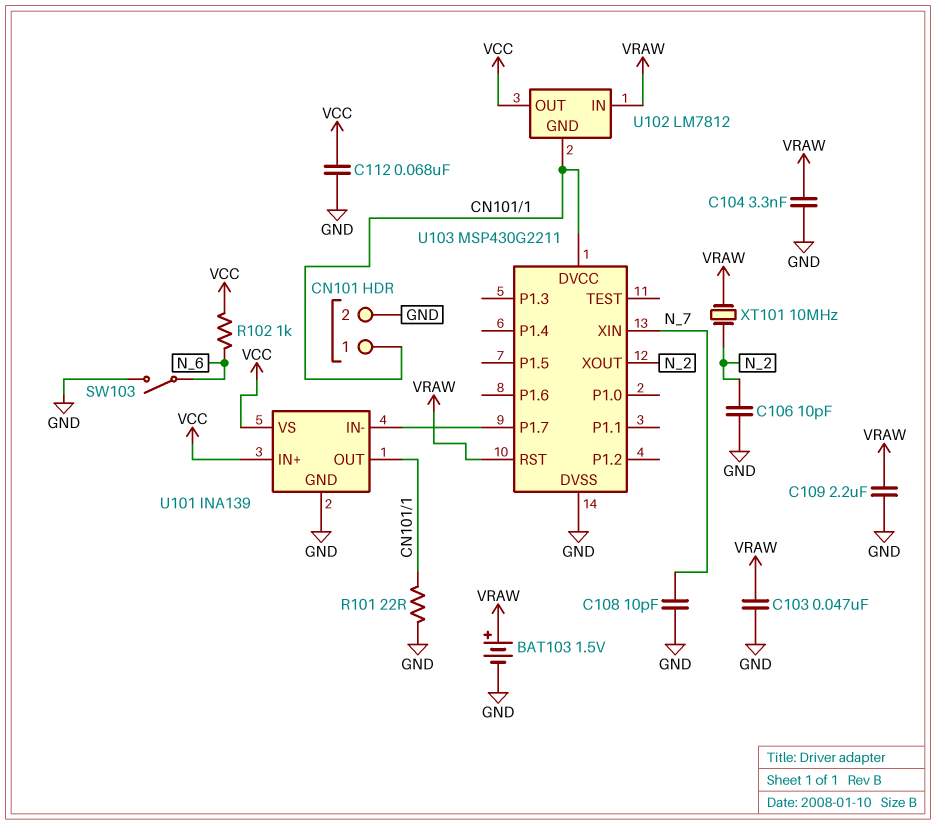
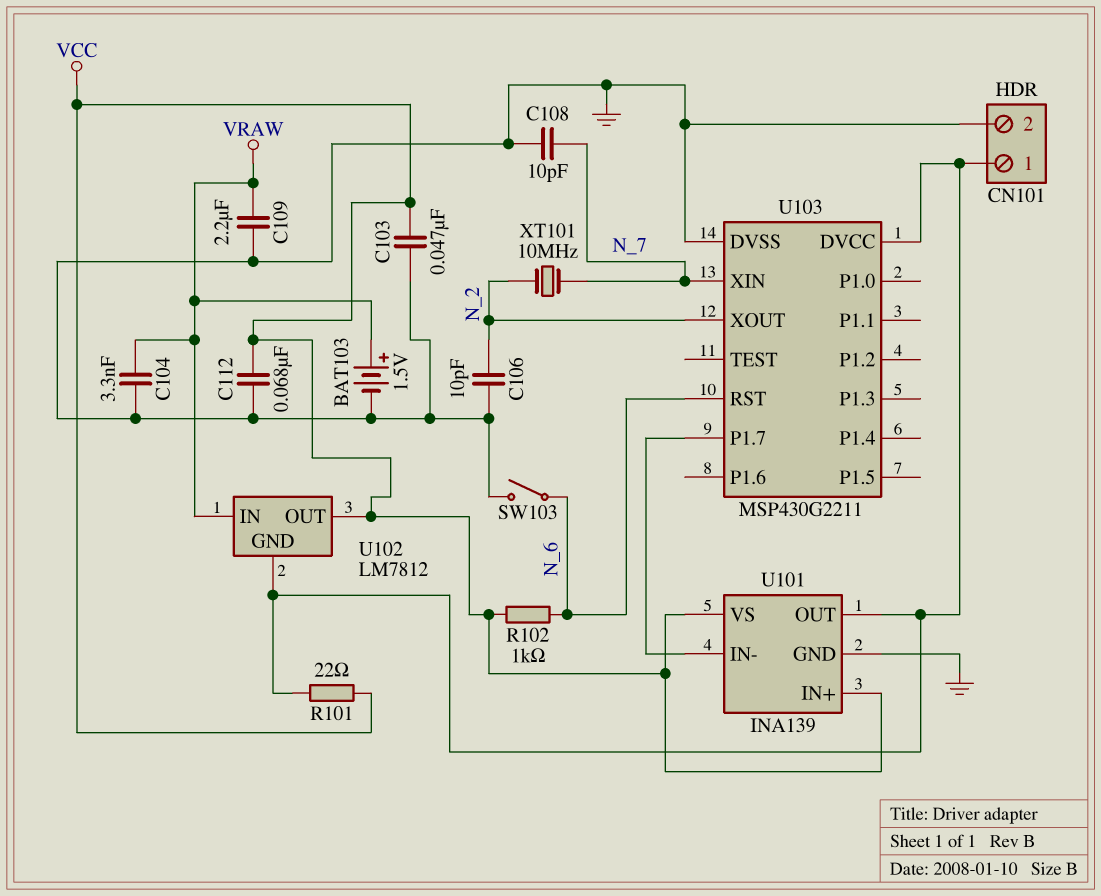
C103: 47nF (GND, VRAW) -> 47nF (GND, VCC)
R101: 22 (CN101/1, GND) -> 22 (CN101/1, VCC)
U103 pin RST: VRAW -> N_6
XT101: 10MHz (N_2, VRAW) -> 10MHz (N_2, N_7)

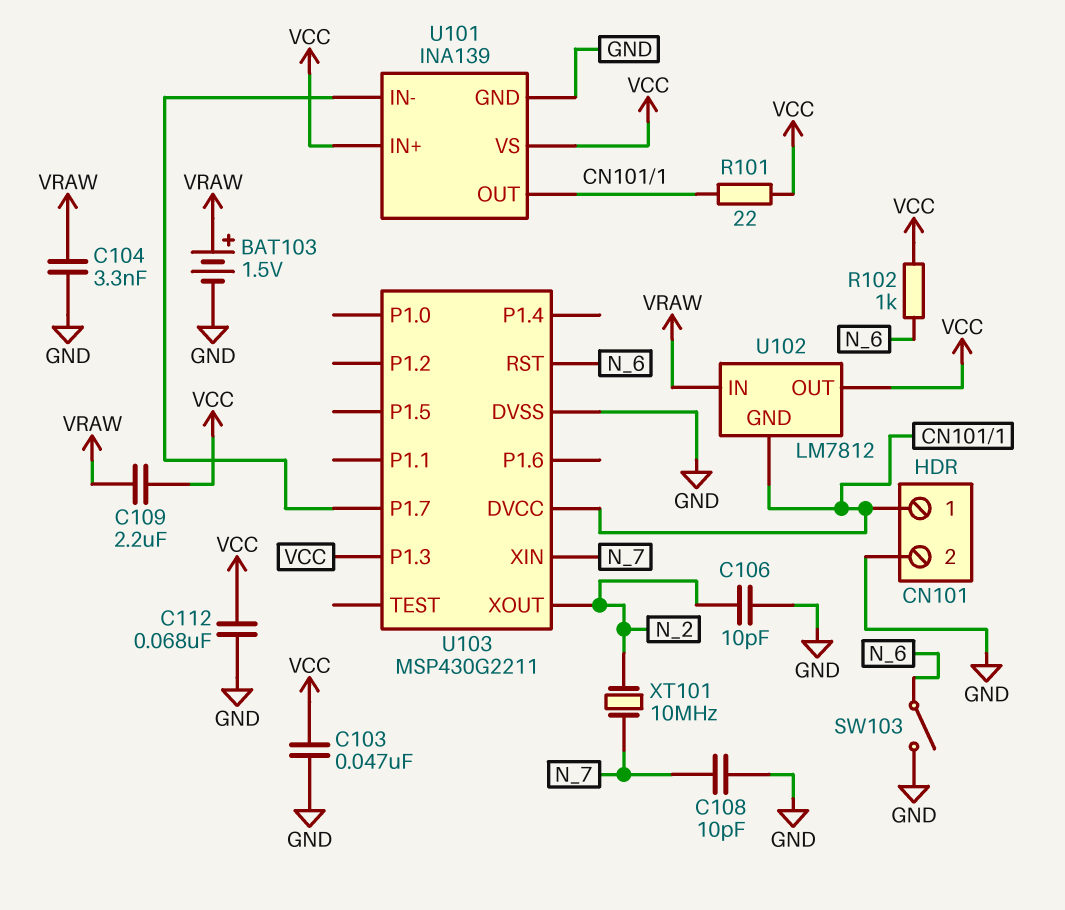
C109: 2.2uF (GND, VRAW) -> 2.2uF (VCC, VRAW)
U103 pin P1.3: none -> VCC

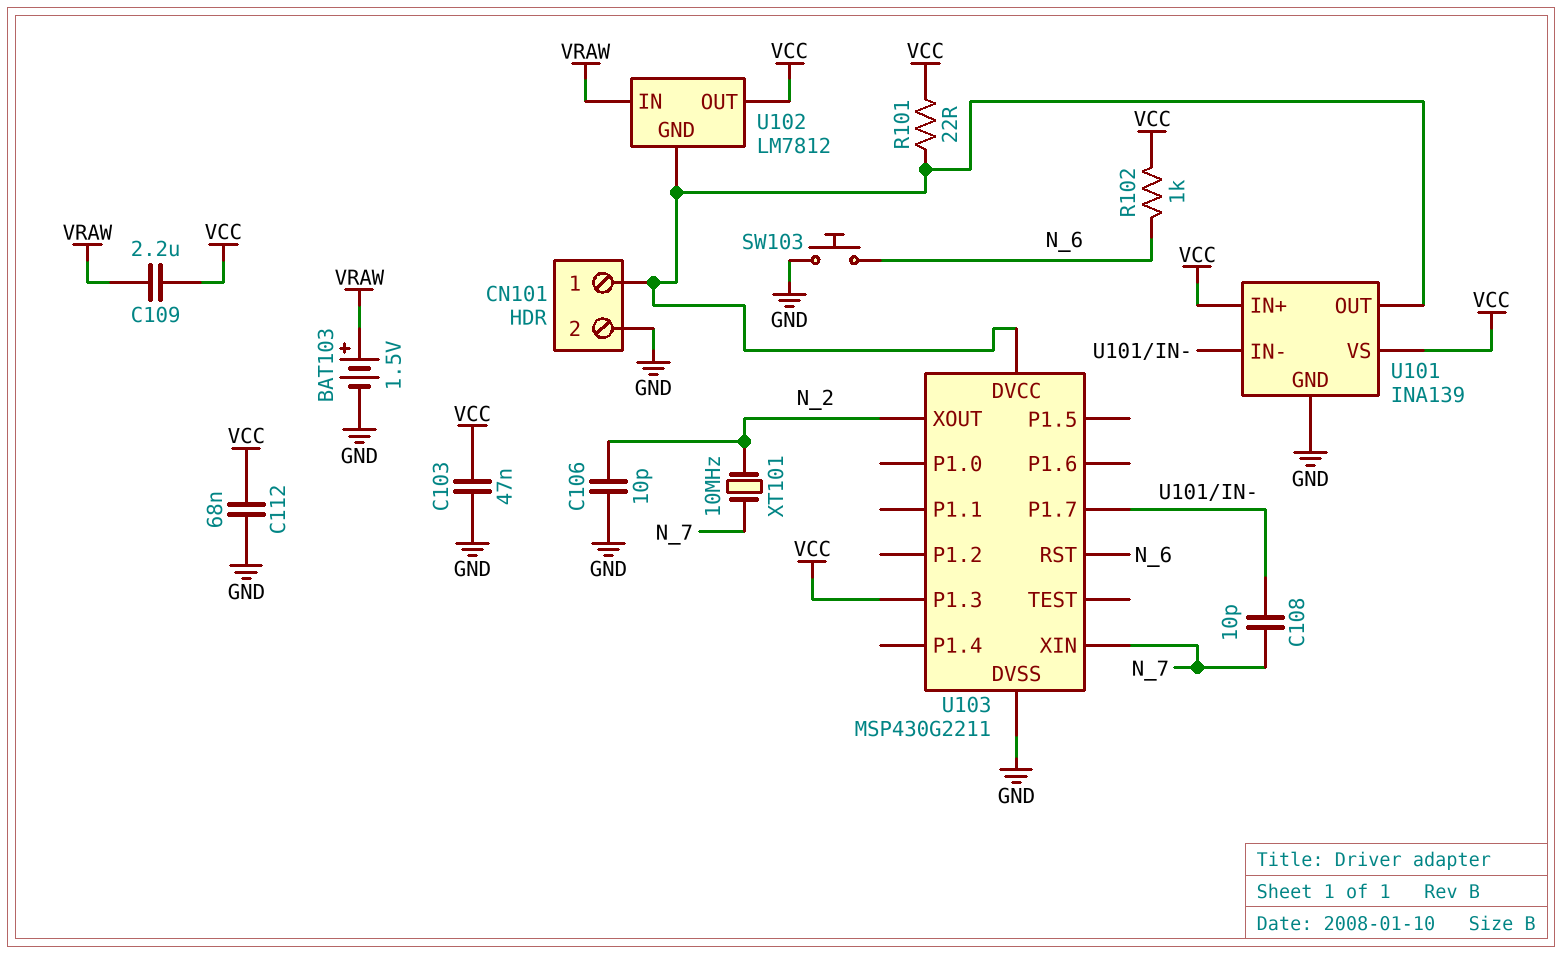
C104: 3.3nF (GND, VRAW) -> none
C108: 10pF (GND, N_7) -> 10pF (N_7, U101/IN-)
SW103: switch (GND, N_6) -> button (GND, N_6)

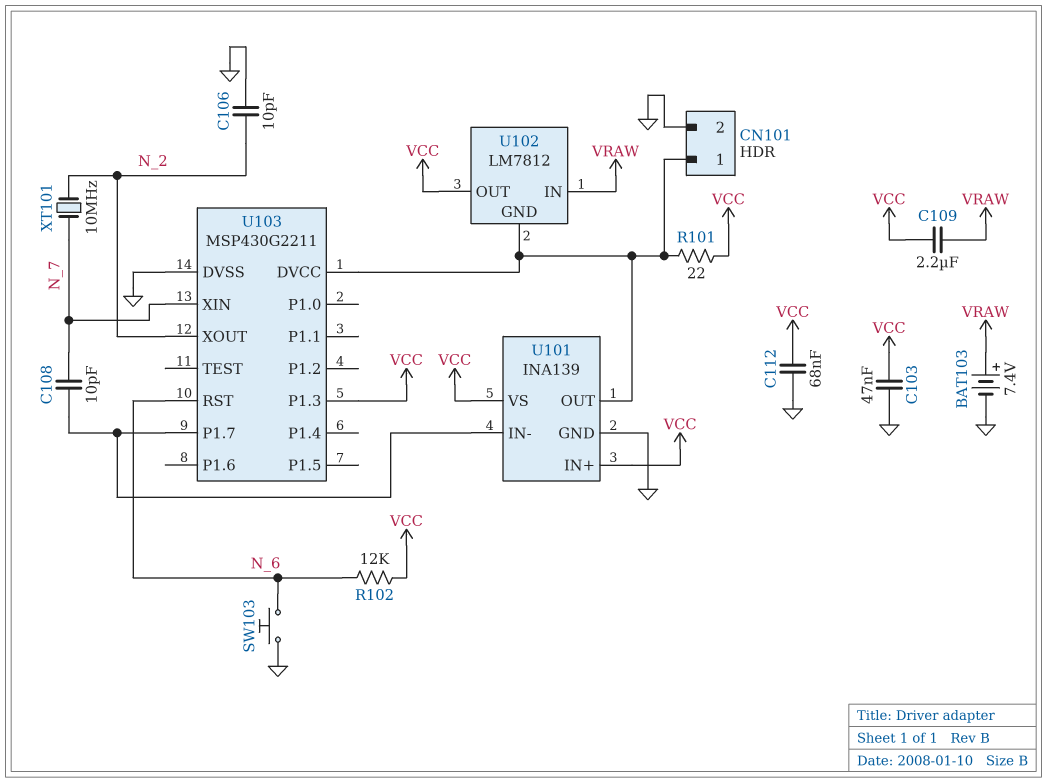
BAT103: 1.5V (plus VRAW, minus GND) -> 7.4V (plus VRAW, minus GND)
R102: 1k (N_6, VCC) -> 12k (N_6, VCC)

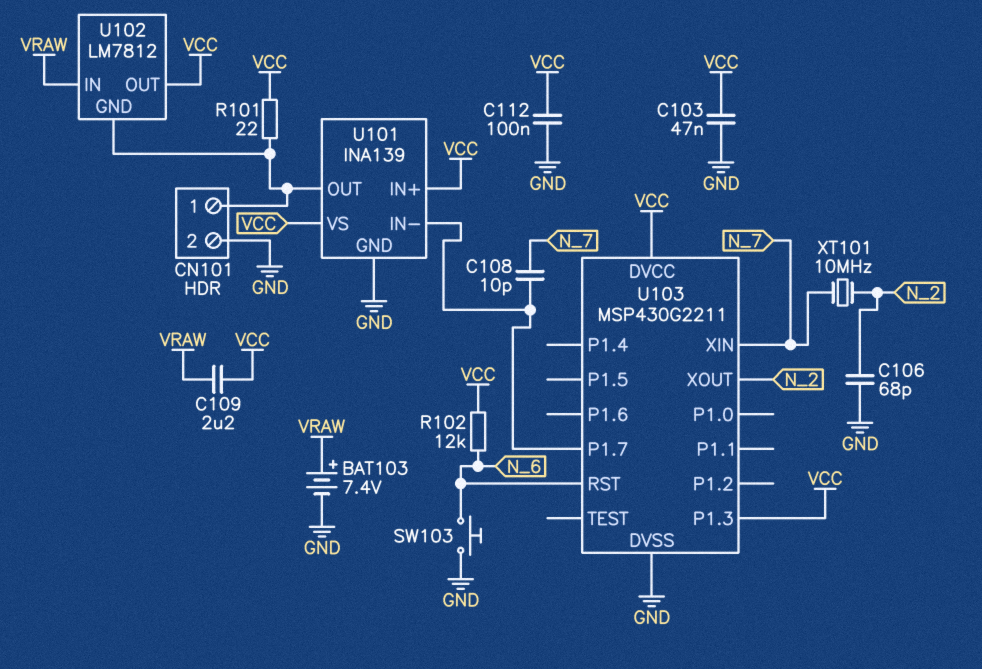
C106: 10pF (GND, N_2) -> 68pF (GND, N_2)
C112: 68nF (GND, VCC) -> 100nF (GND, VCC)
U103 pin DVCC: CN101/1 -> VCC

